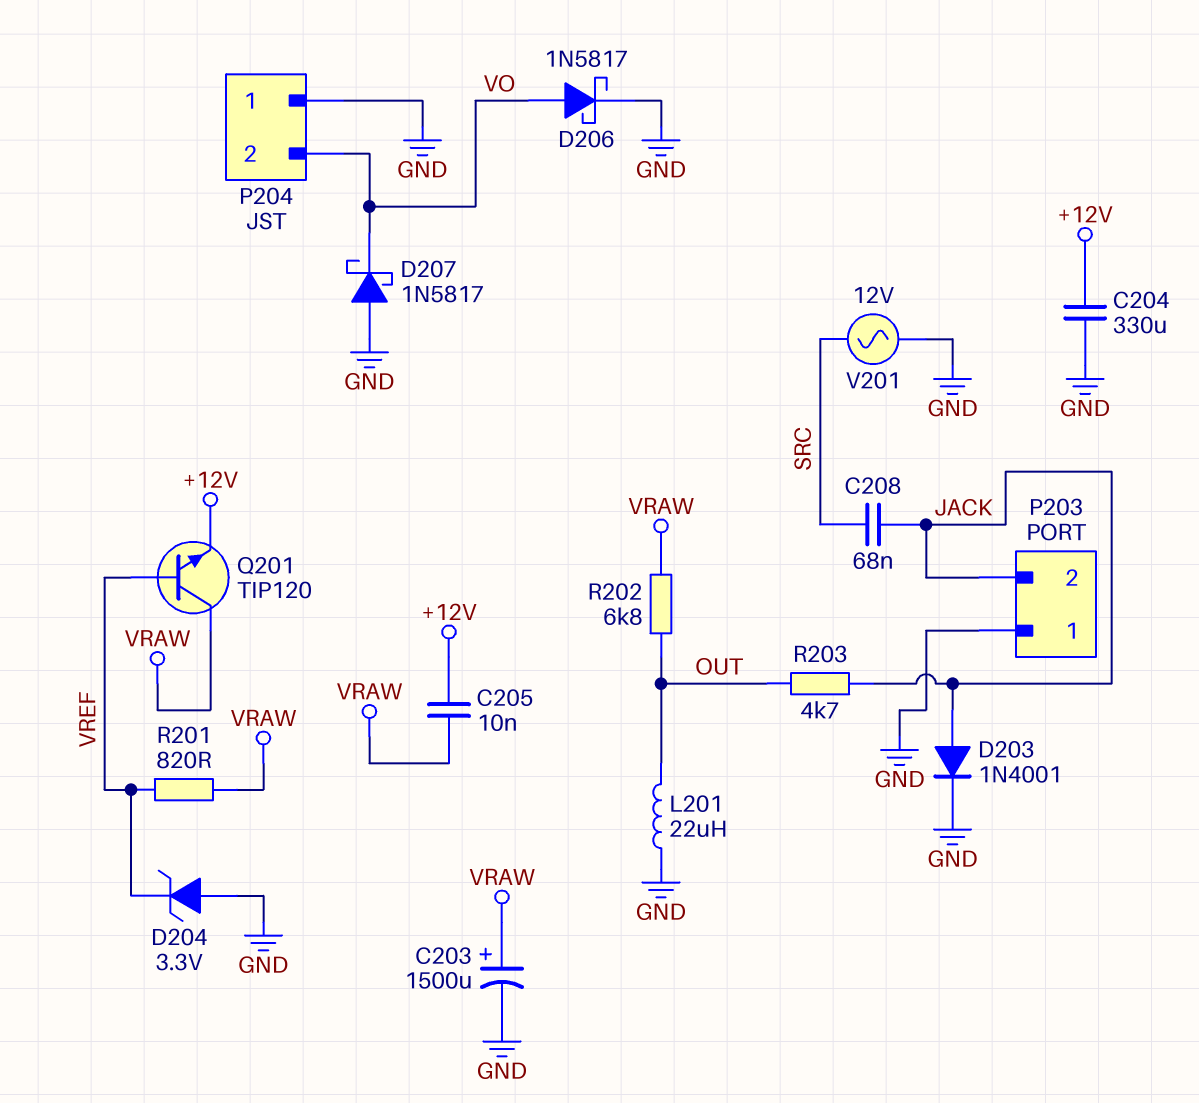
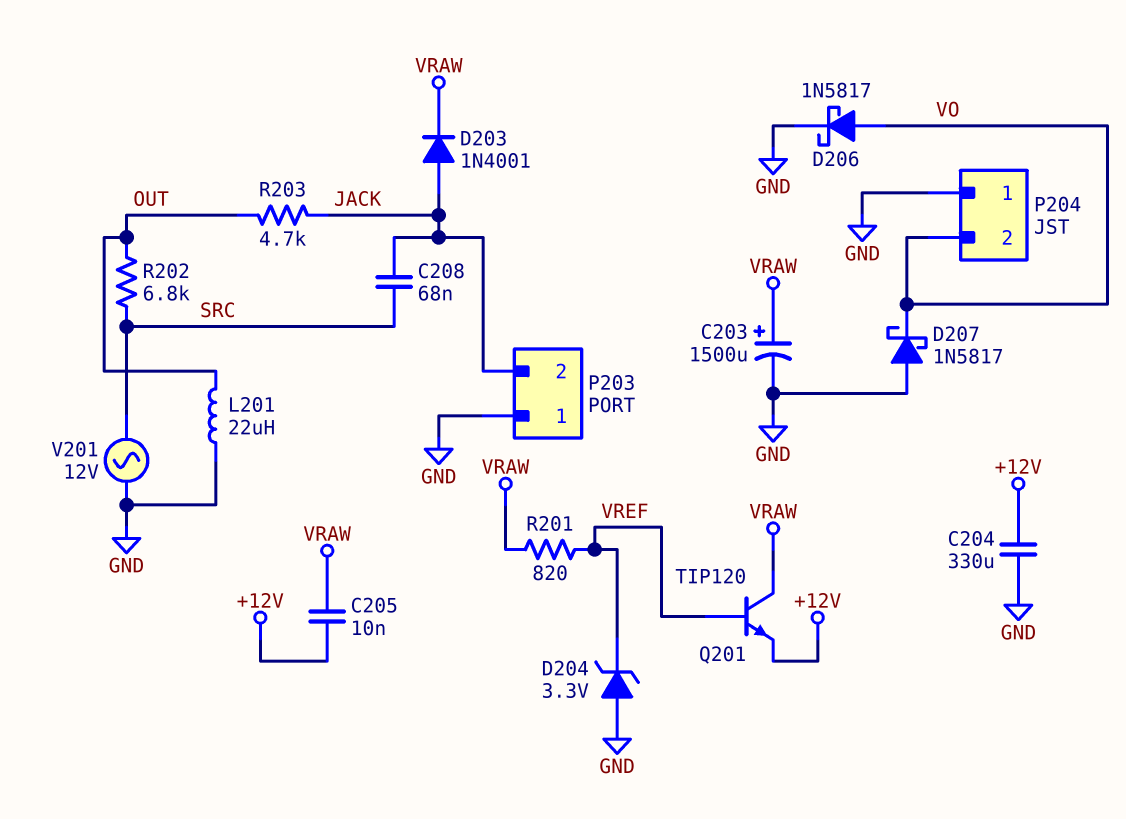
D203: diode 1N4001 (A JACK, K GND) -> diode 1N4001 (A JACK, K VRAW)
R202: 6.8k (OUT, VRAW) -> 6.8k (OUT, SRC)

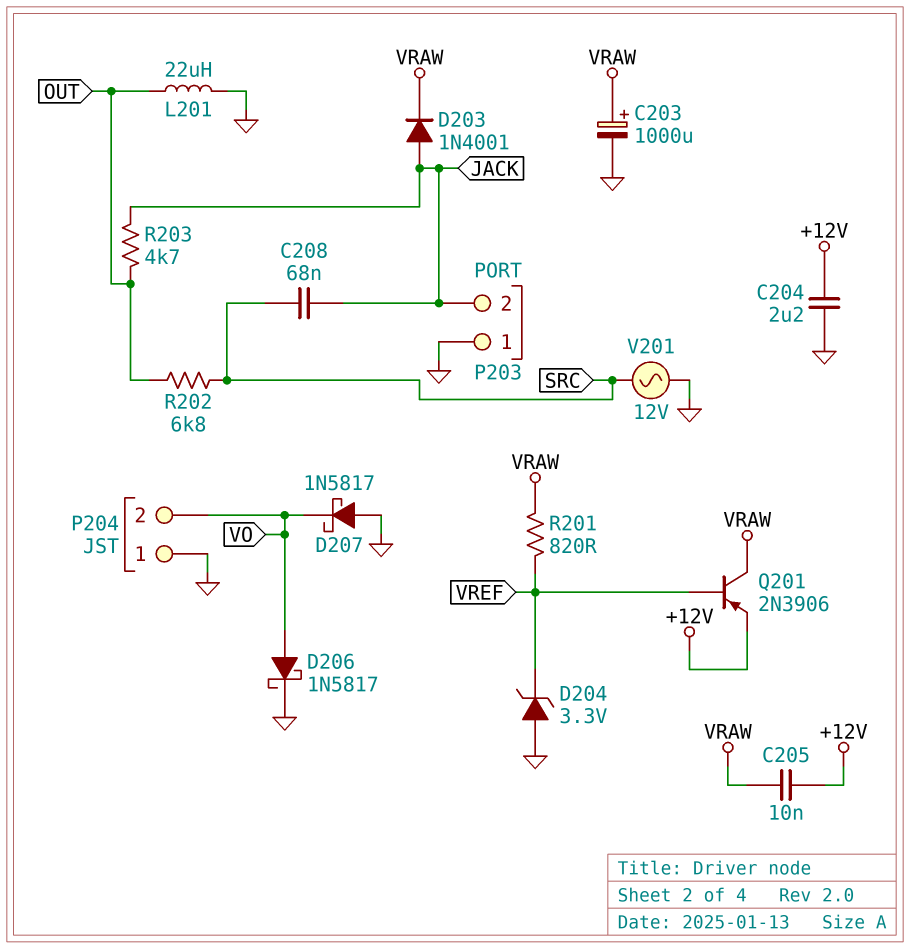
C203: 1500uF (plus VRAW, minus GND) -> 1000uF (plus VRAW, minus GND)
C204: 330uF (+12V, GND) -> 2.2uF (+12V, GND)
Q201: NPN TIP120 (B VREF, C VRAW, E +12V) -> PNP 2N3906 (B VREF, C VRAW, E +12V)

